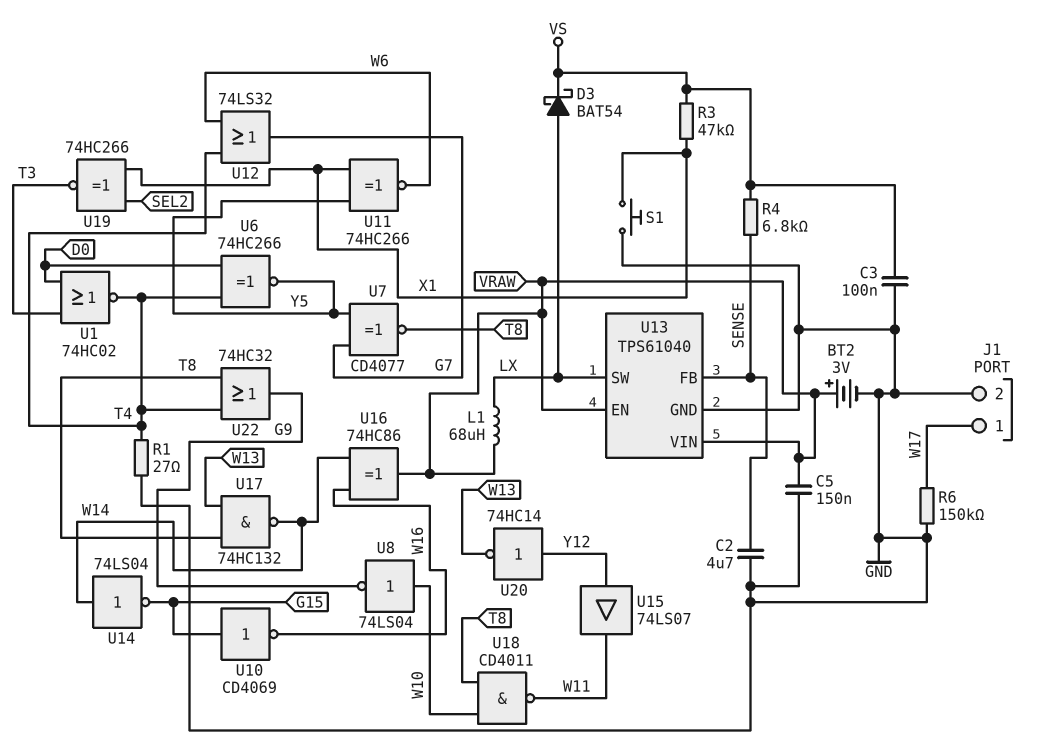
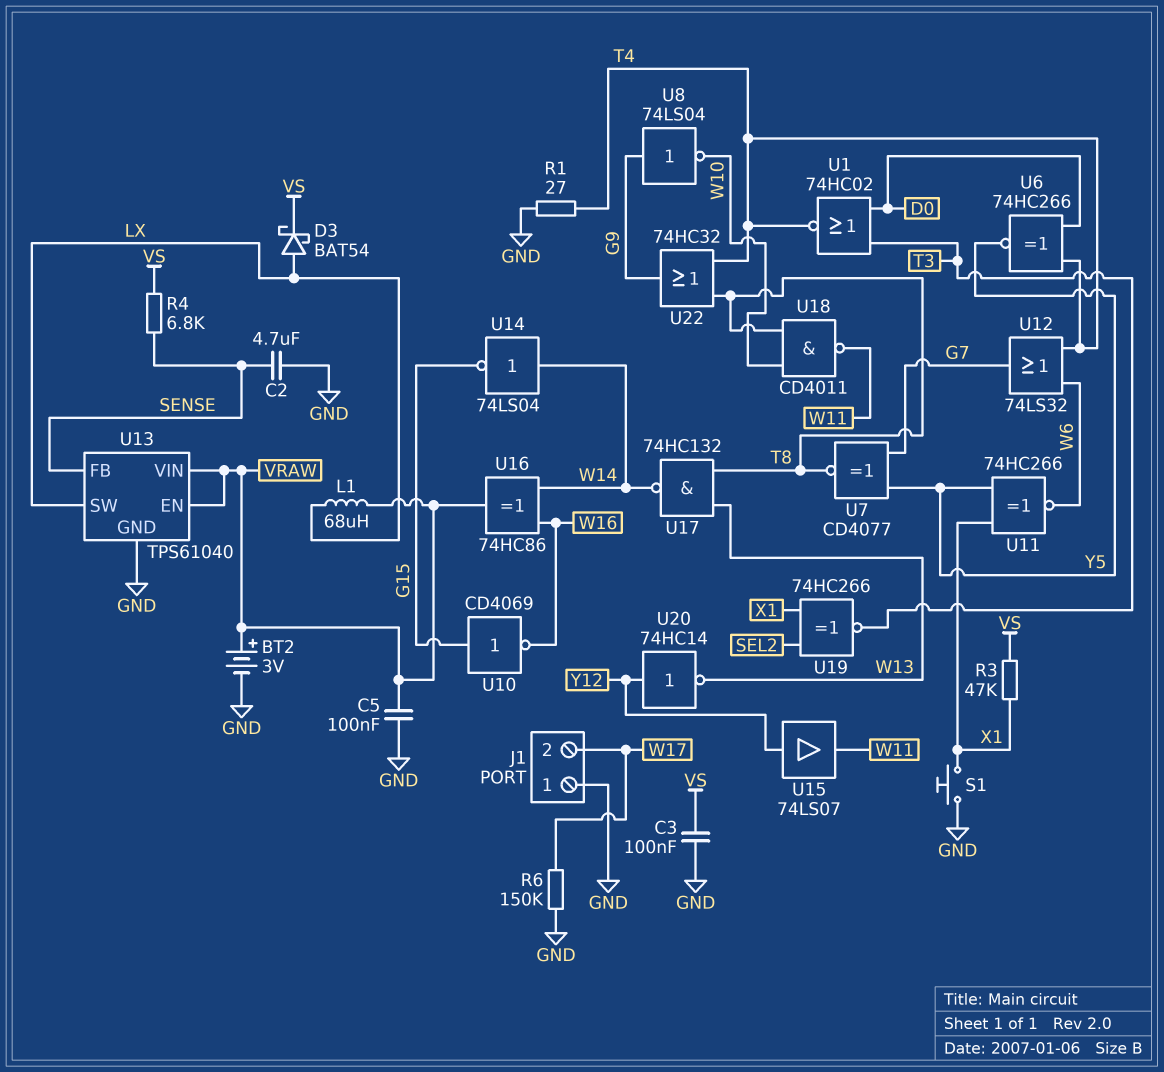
C5: 150nF (GND, VRAW) -> 100nF (GND, VRAW)
J1 pin 1: W17 -> GND
J1 pin 2: GND -> W17
U8: NOT 74LS04 (in W10, out G9) -> NOT 74LS04 (in G9, out W10)

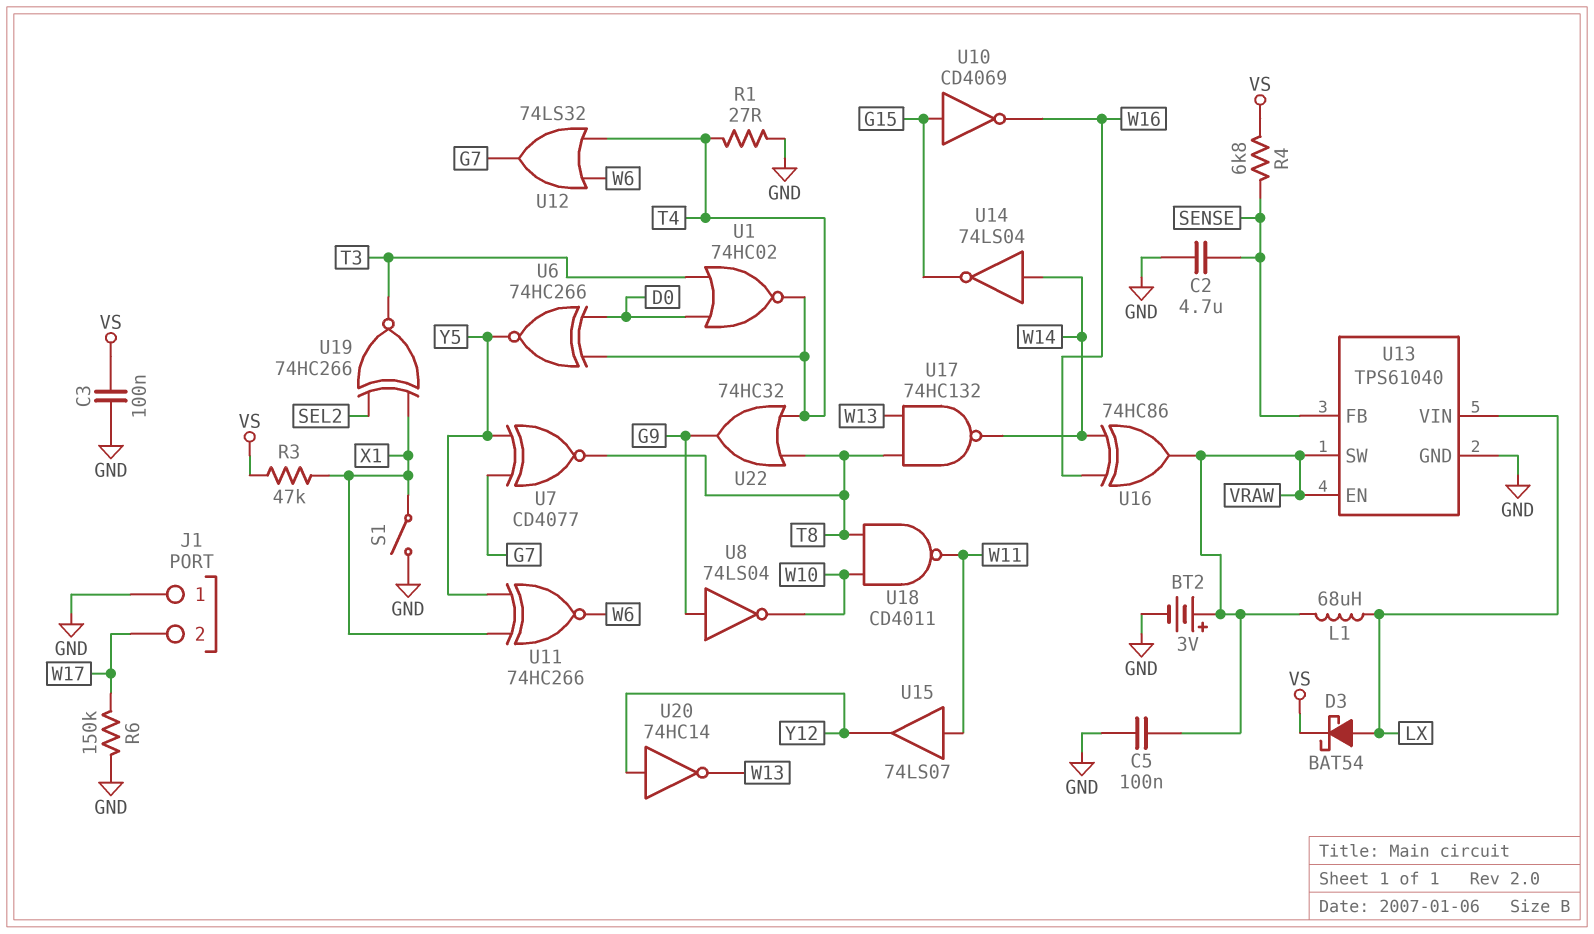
S1: button (GND, X1) -> switch (GND, X1)
U13 pin SW: LX -> VRAW
U13 pin VIN: VRAW -> LX
U15: buffer 74LS07 (in Y12, out W11) -> buffer 74LS07 (in W11, out Y12)

